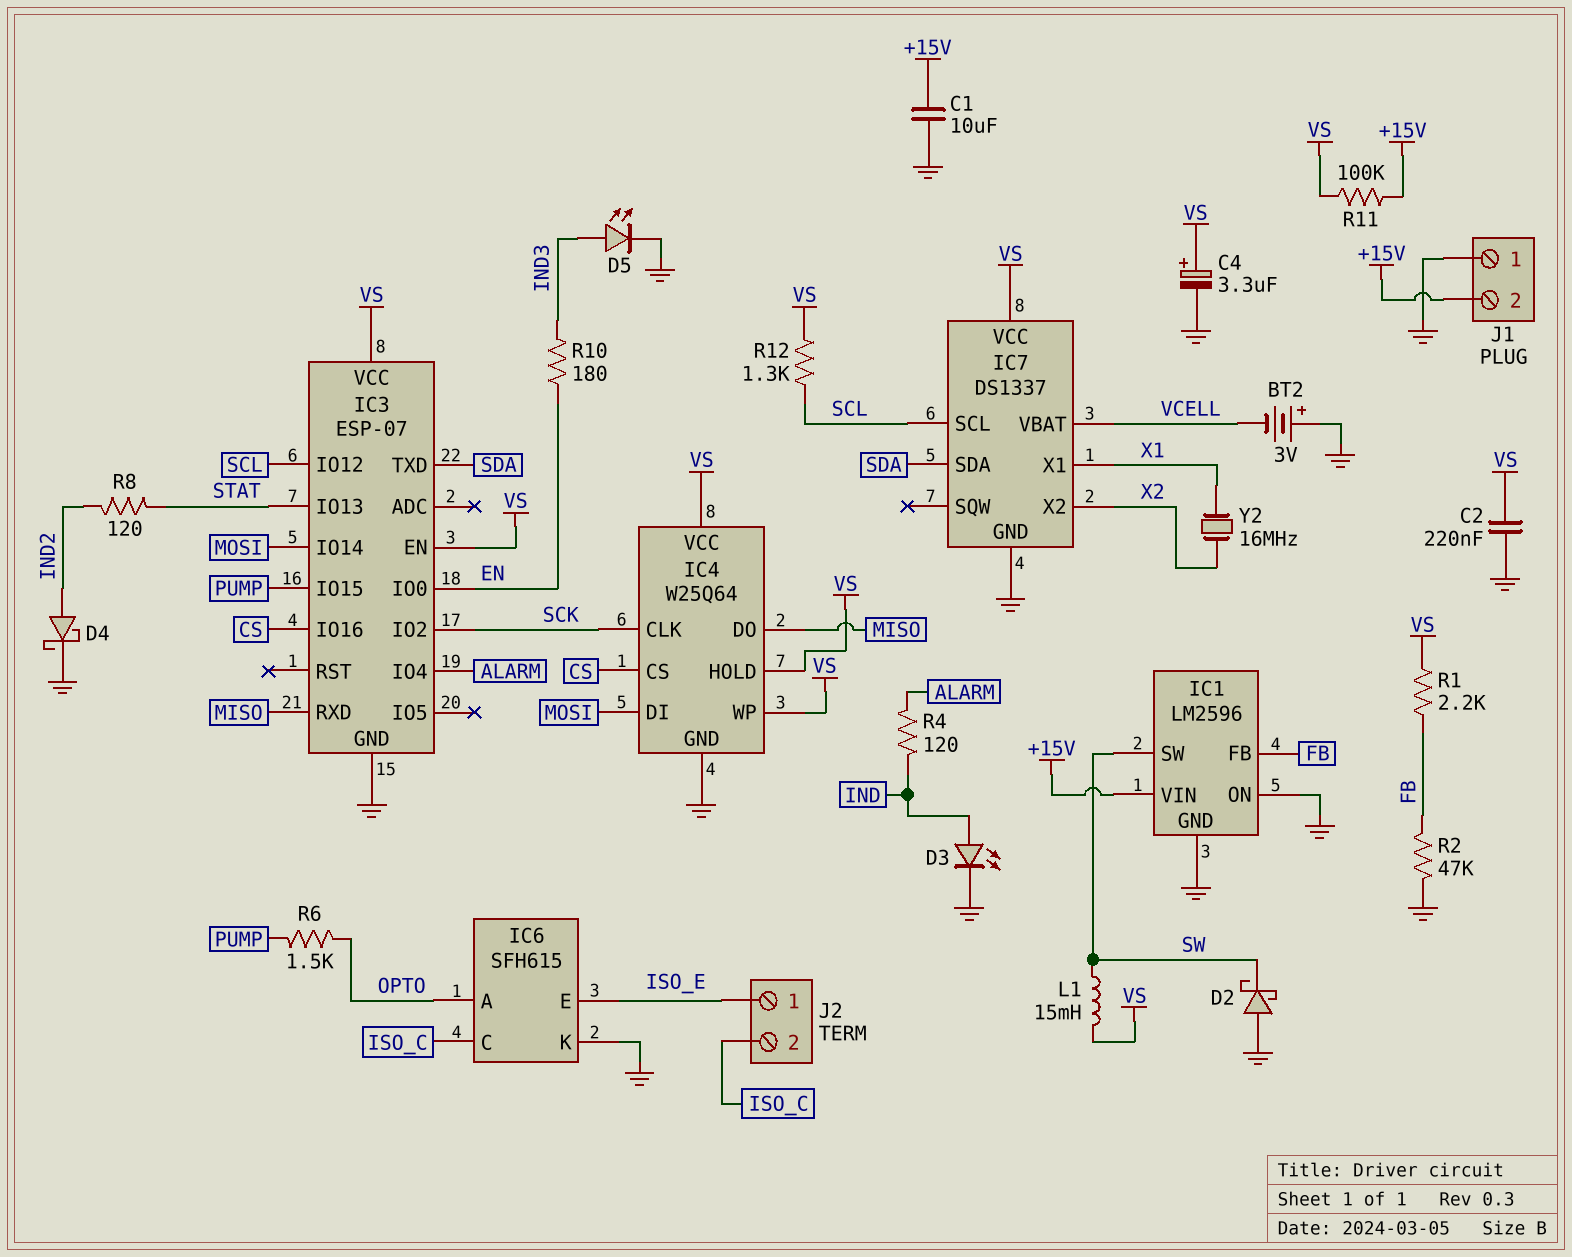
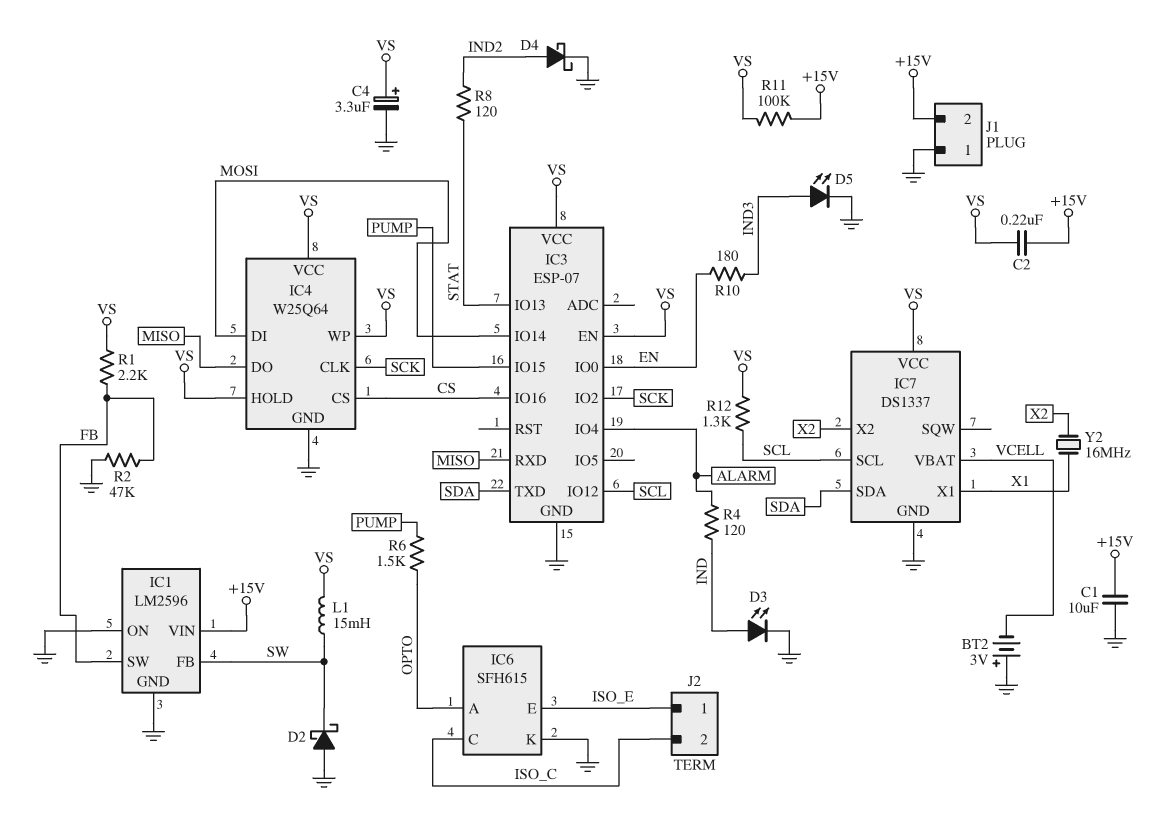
C2: 220nF (GND, VS) -> 220nF (+15V, VS)
IC1 pin FB: FB -> SW
IC1 pin SW: SW -> FB

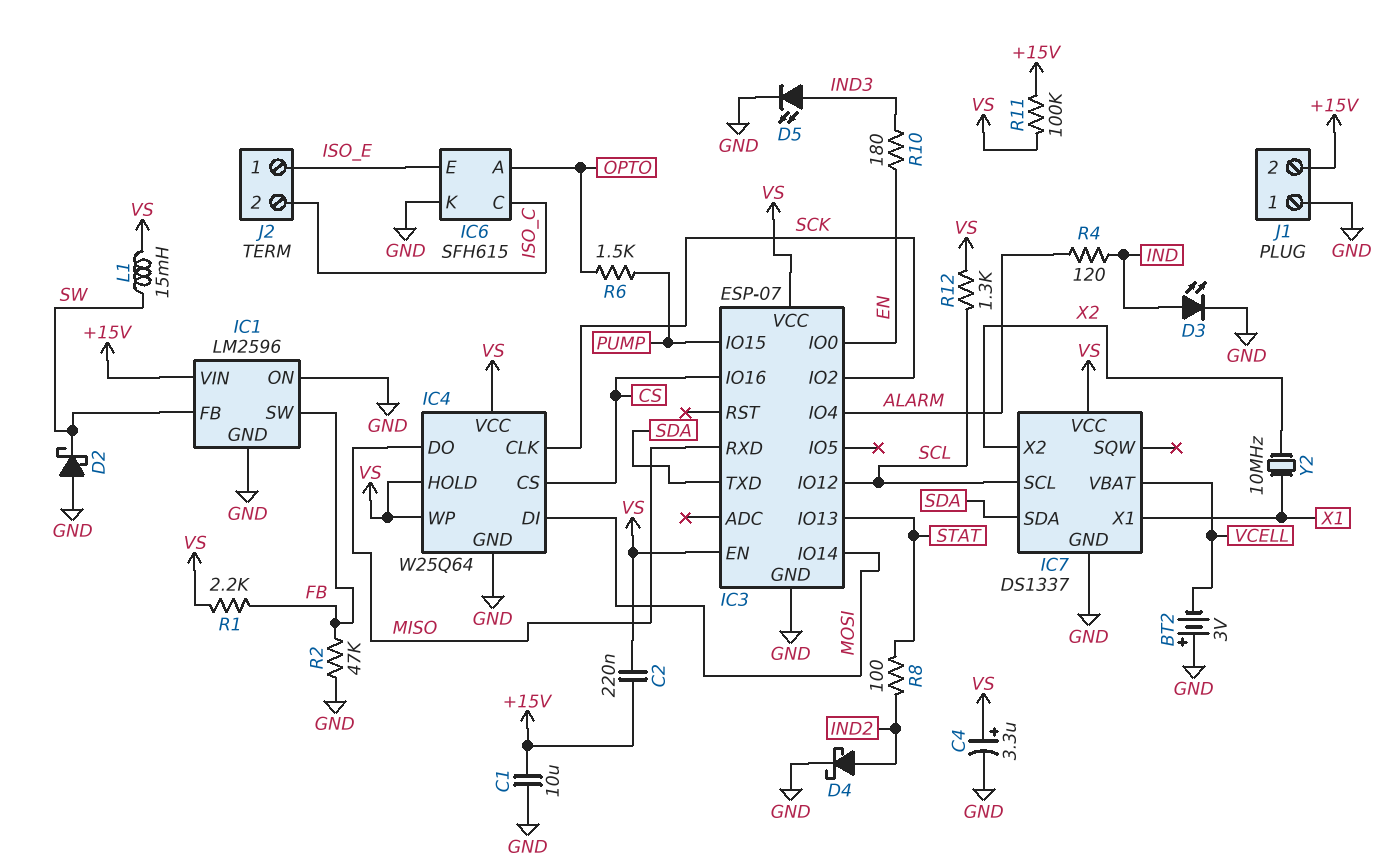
R8: 120 (IND2, STAT) -> 100 (IND2, STAT)
Y2: 16MHz (X1, X2) -> 10MHz (X1, X2)

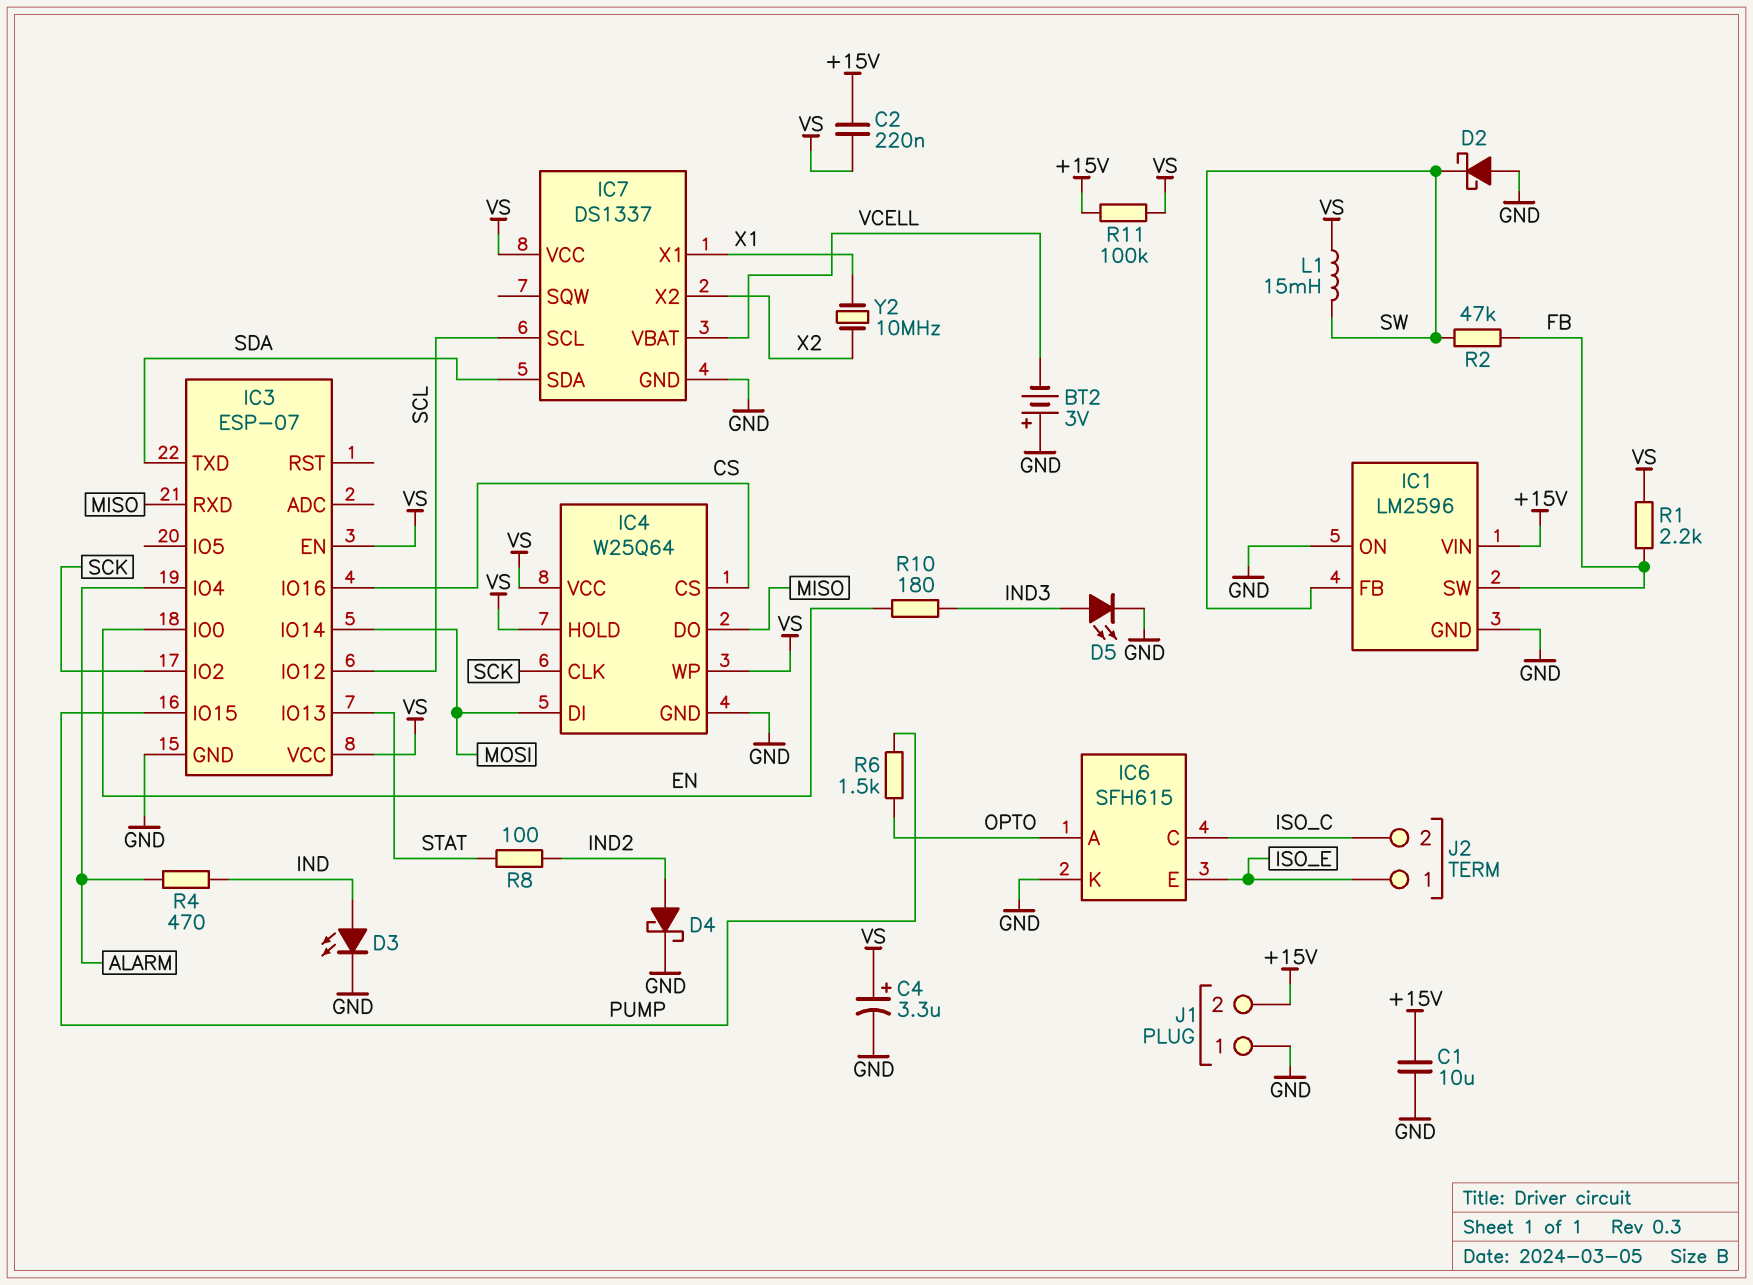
R2: 47k (FB, GND) -> 47k (FB, SW)
R4: 120 (ALARM, IND) -> 470 (ALARM, IND)
R12: 1.3k (SCL, VS) -> none

